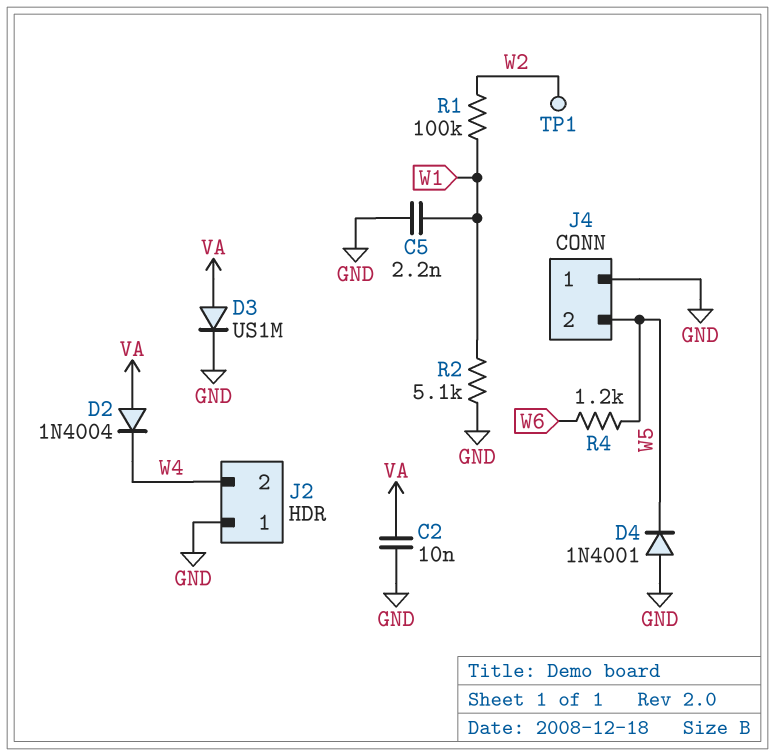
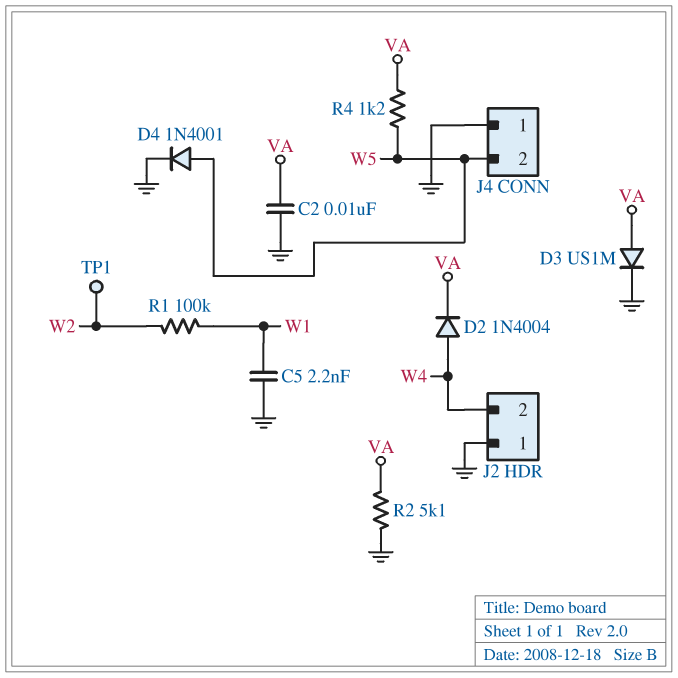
D2: diode 1N4004 (A VA, K W4) -> diode 1N4004 (A W4, K VA)
D4: diode 1N4001 (A GND, K W5) -> diode 1N4001 (A W5, K GND)
R2: 5.1k (GND, W1) -> 5.1k (GND, VA)
R4: 1.2k (W5, W6) -> 1.2k (VA, W5)

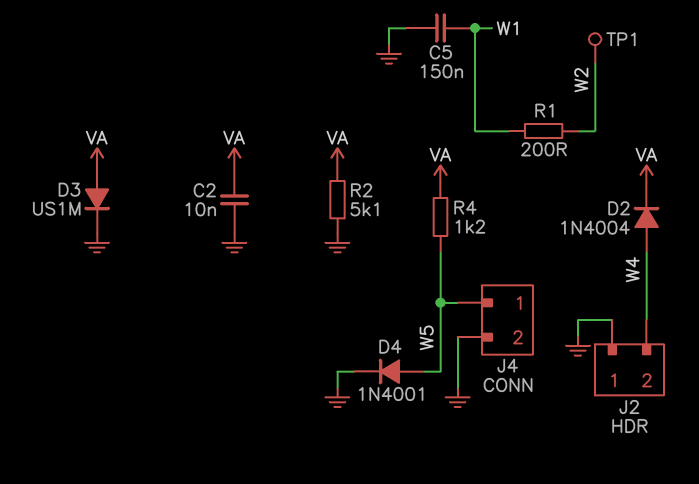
C5: 2.2nF (GND, W1) -> 150nF (GND, W1)
J4 pin 1: GND -> W5
J4 pin 2: W5 -> GND
R1: 100k (W1, W2) -> 200 (W1, W2)

